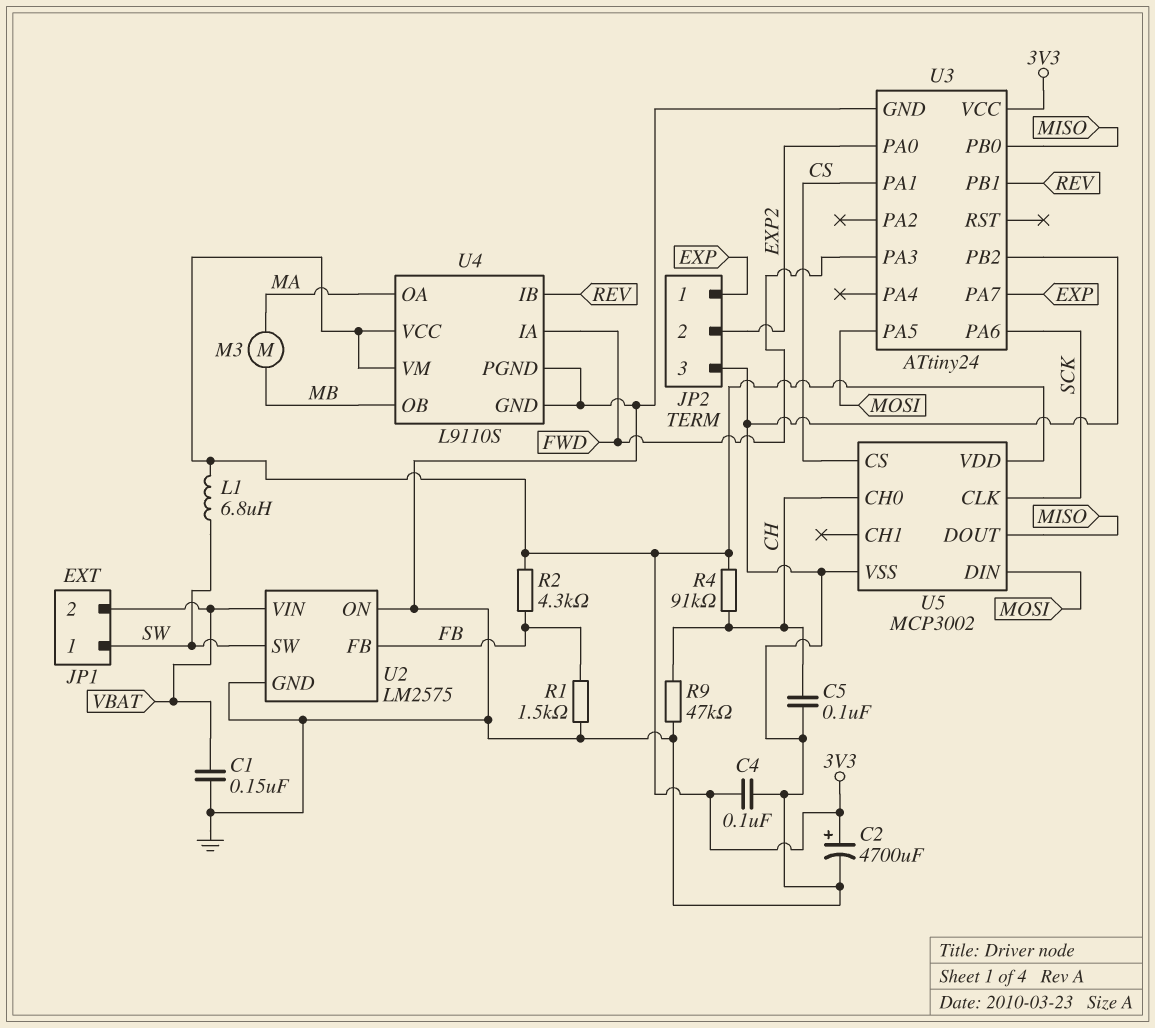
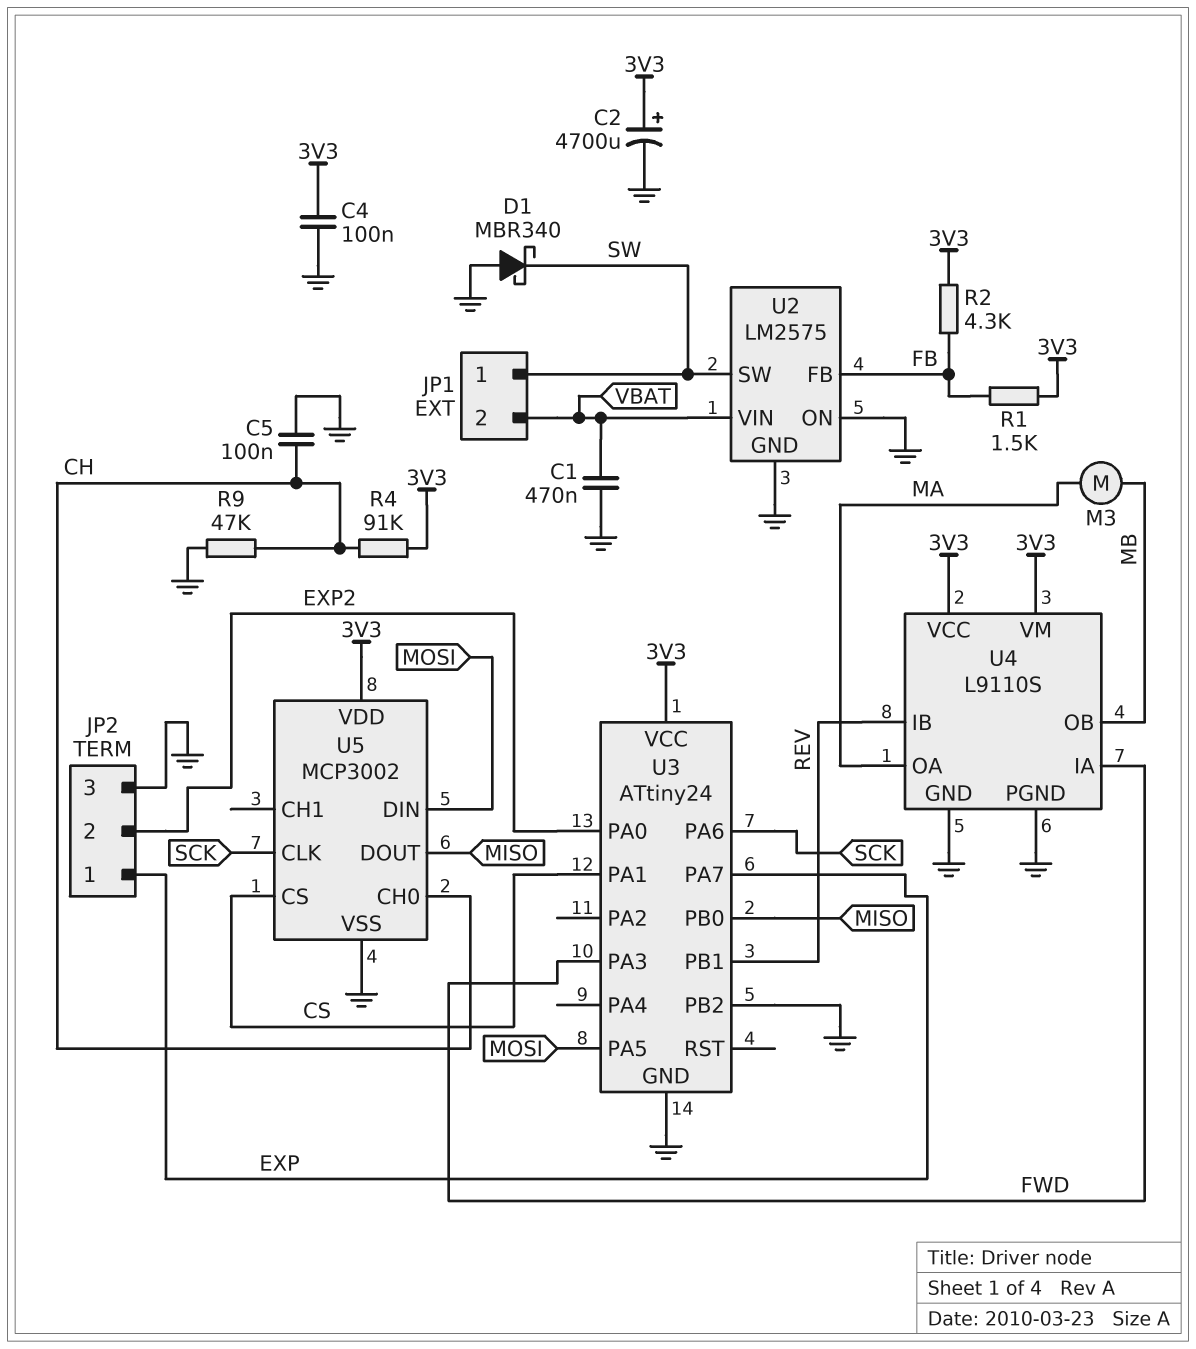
C1: 150nF (GND, VBAT) -> 470nF (GND, VBAT)
D1: none -> schottky MBR340 (A GND, K SW)
L1: 6.8uH (3V3, SW) -> none
R1: 1.5k (FB, GND) -> 1.5k (3V3, FB)

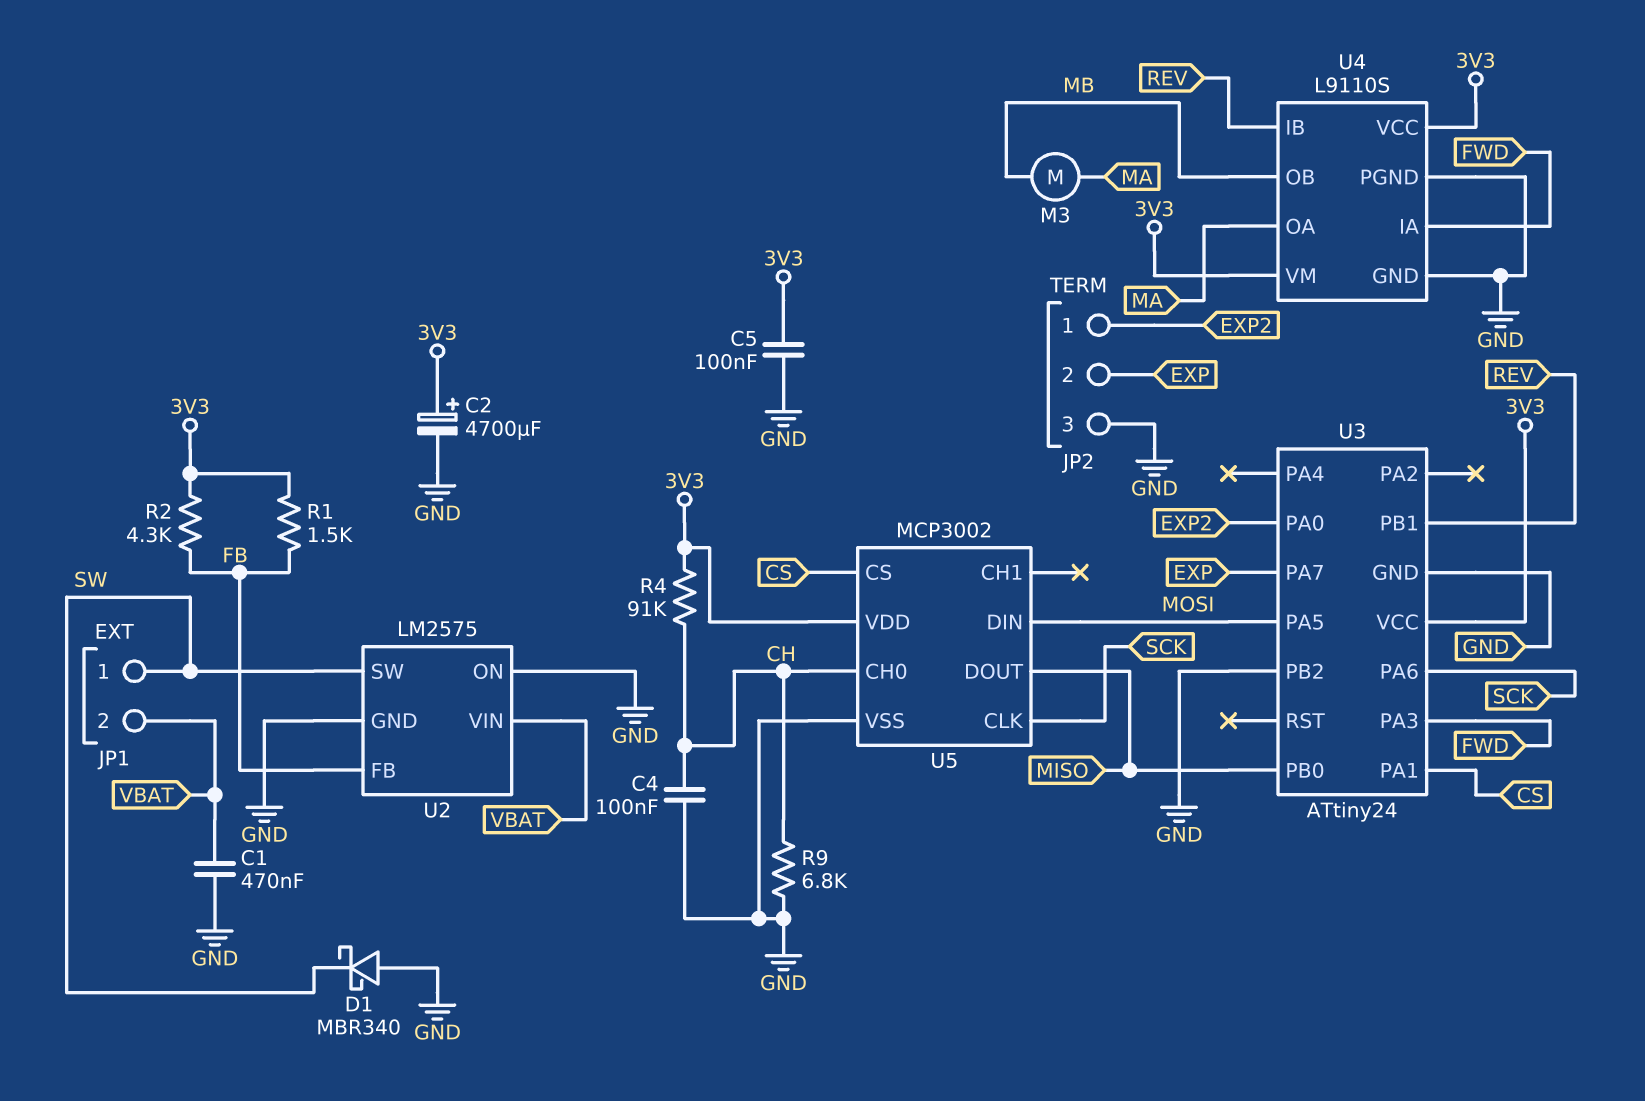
C4: 100nF (3V3, GND) -> 100nF (CH, GND)
C5: 100nF (CH, GND) -> 100nF (3V3, GND)
JP2 pin 1: EXP -> EXP2
JP2 pin 2: EXP2 -> EXP
R9: 47k (CH, GND) -> 6.8k (CH, GND)

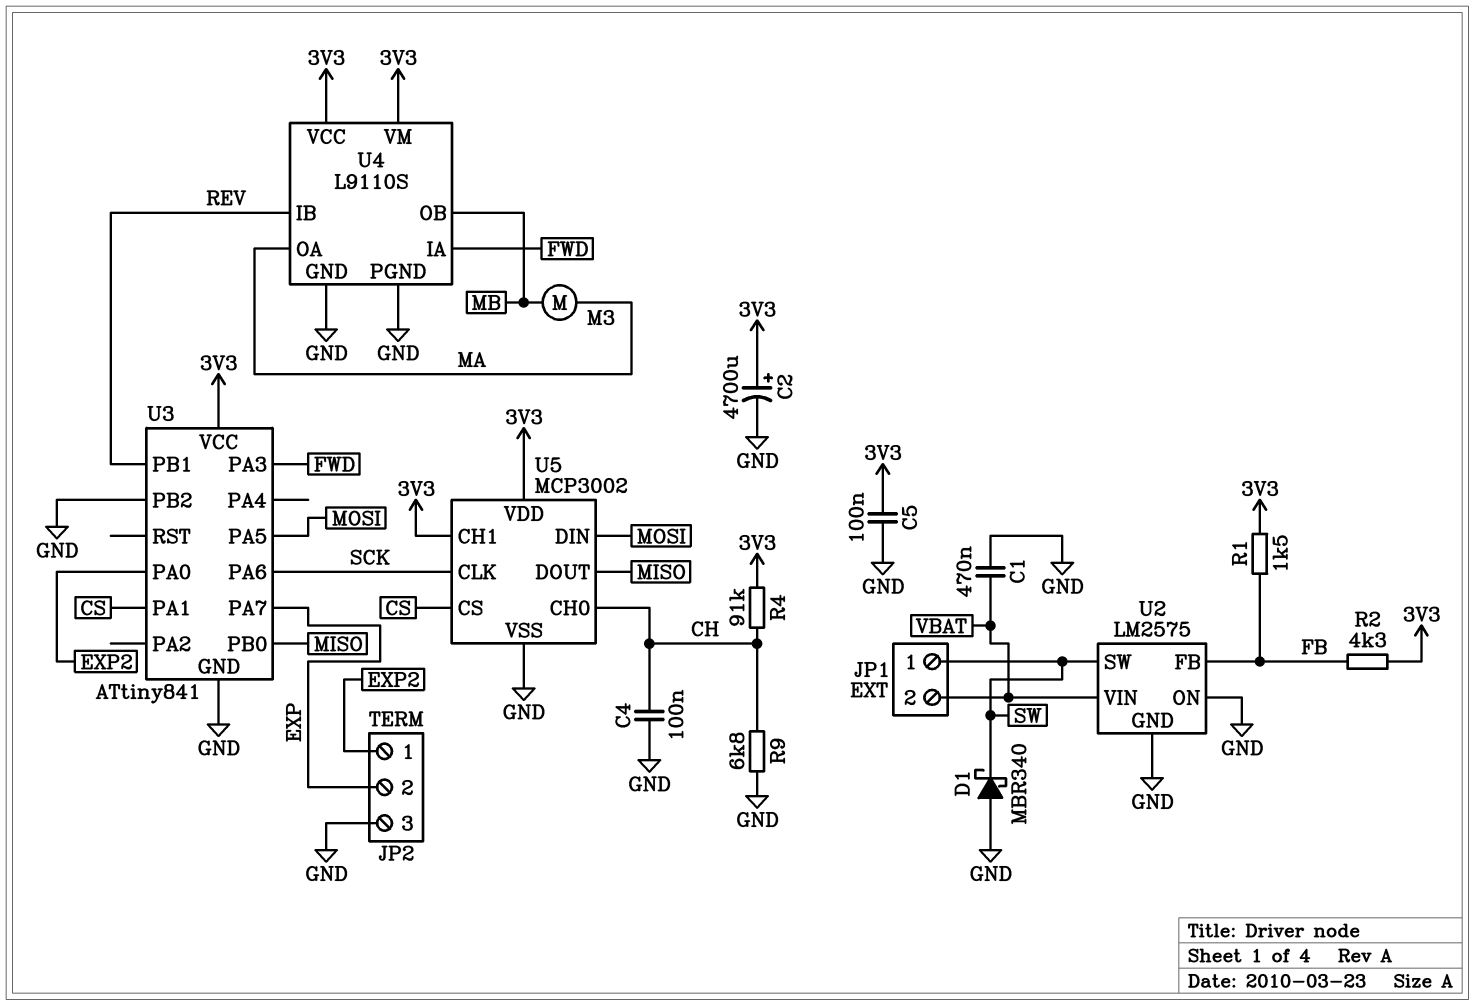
U3: ATtiny24 -> ATtiny841
U5 pin CH1: none -> 3V3

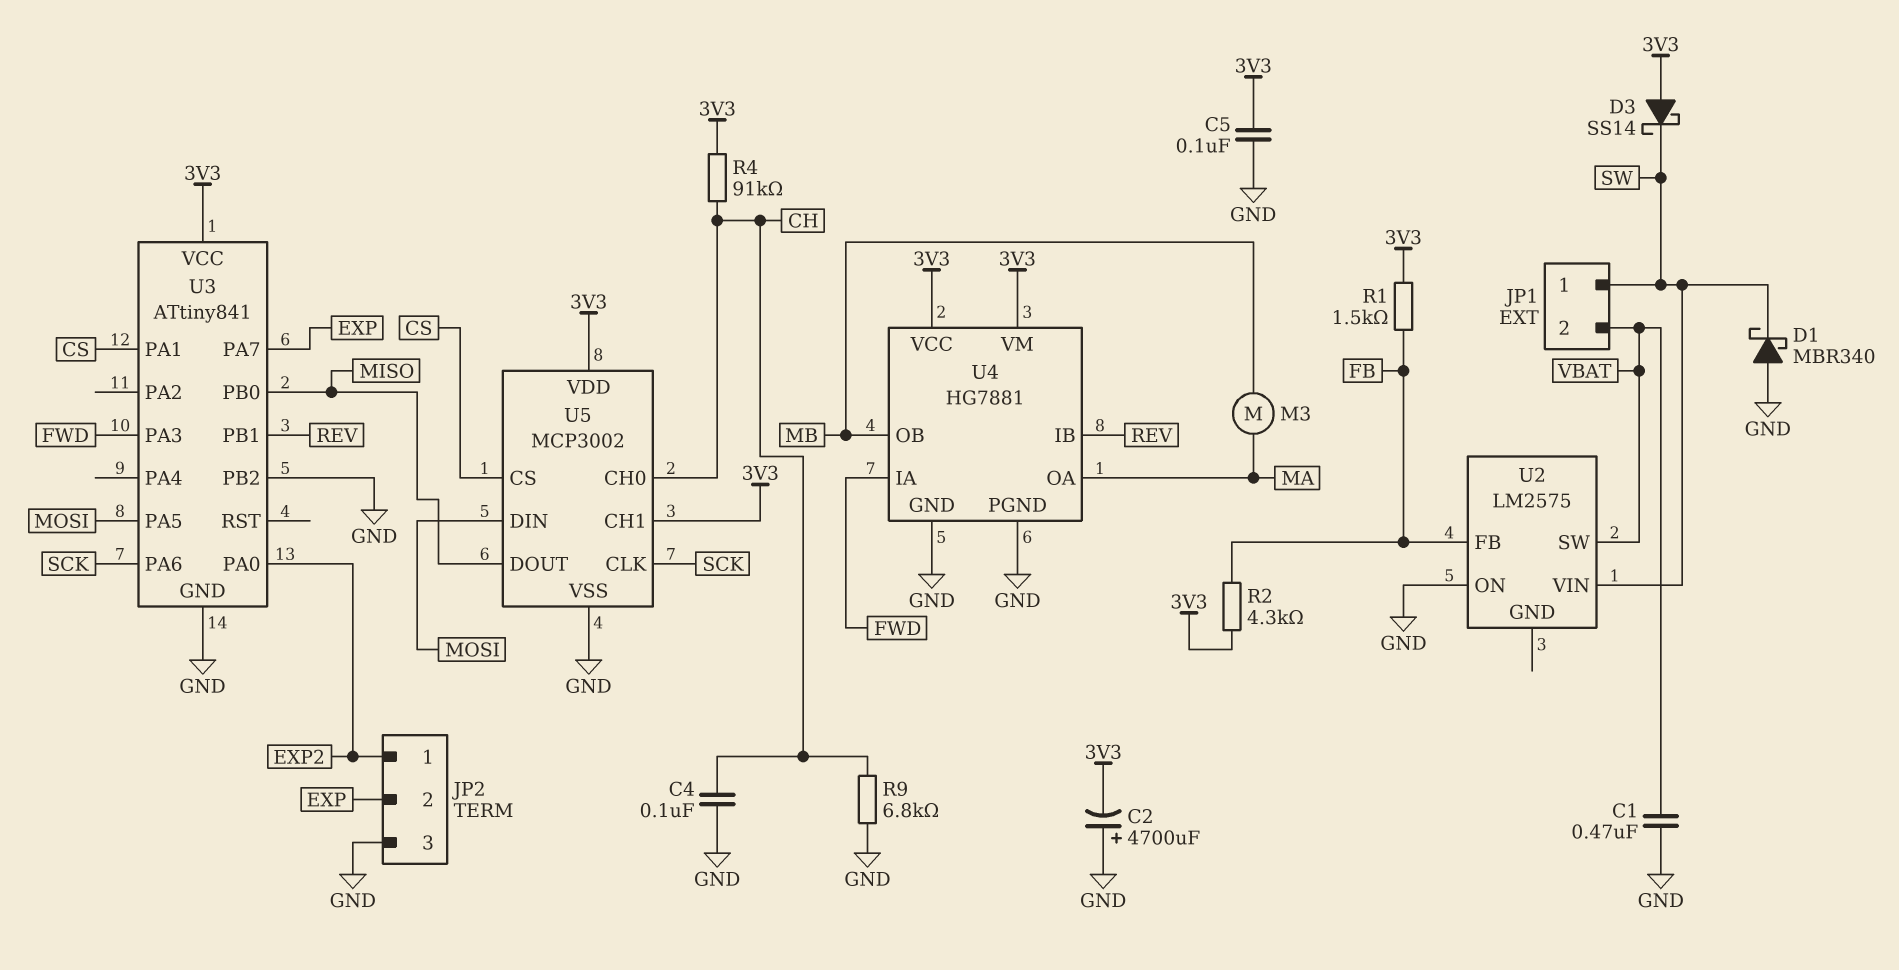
C2: 4700uF (plus 3V3, minus GND) -> 4700uF (plus GND, minus 3V3)
D3: none -> schottky SS14 (A 3V3, K SW)
U2 pin GND: GND -> none
U2 pin SW: SW -> VBAT
U2 pin VIN: VBAT -> SW
U4: L9110S -> HG7881

